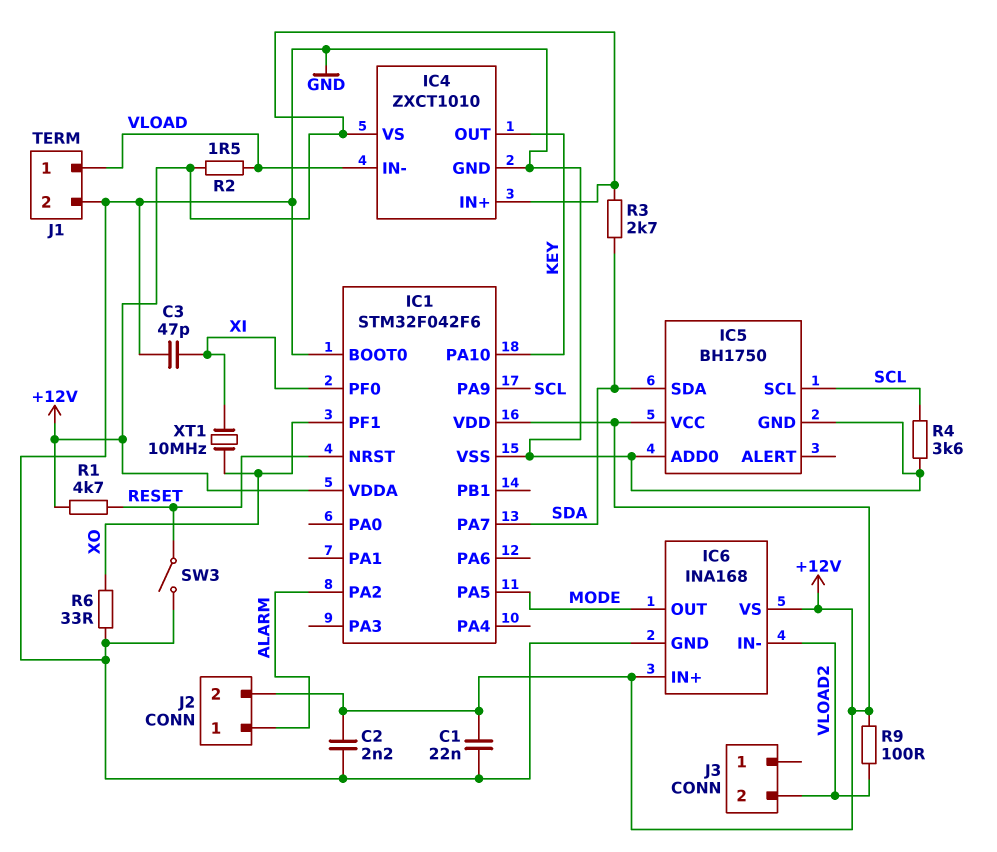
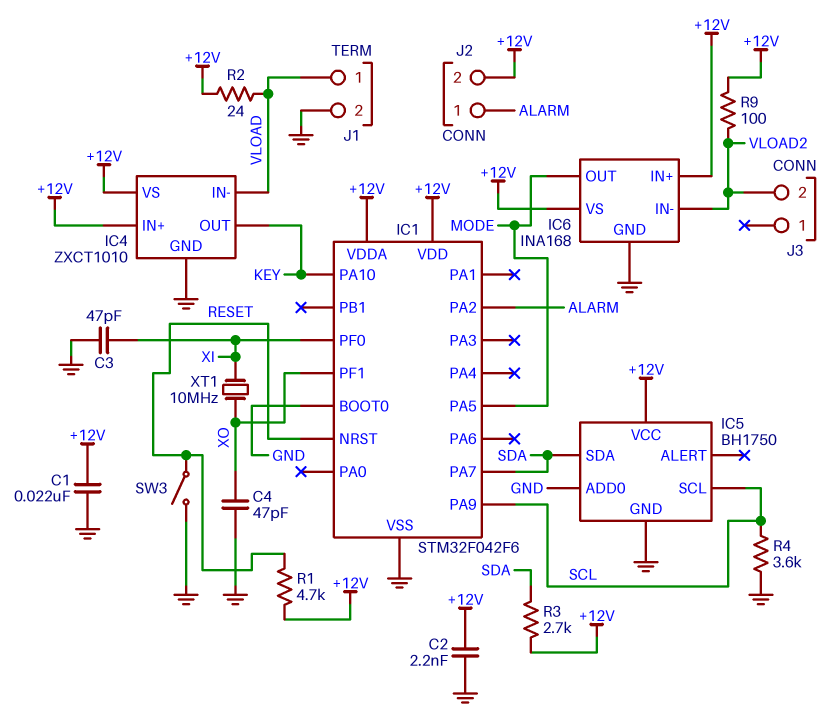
C4: none -> 47pF (GND, XO)
R2: 1.5 (+12V, VLOAD) -> 24 (+12V, VLOAD)
R6: 33 (GND, XO) -> none

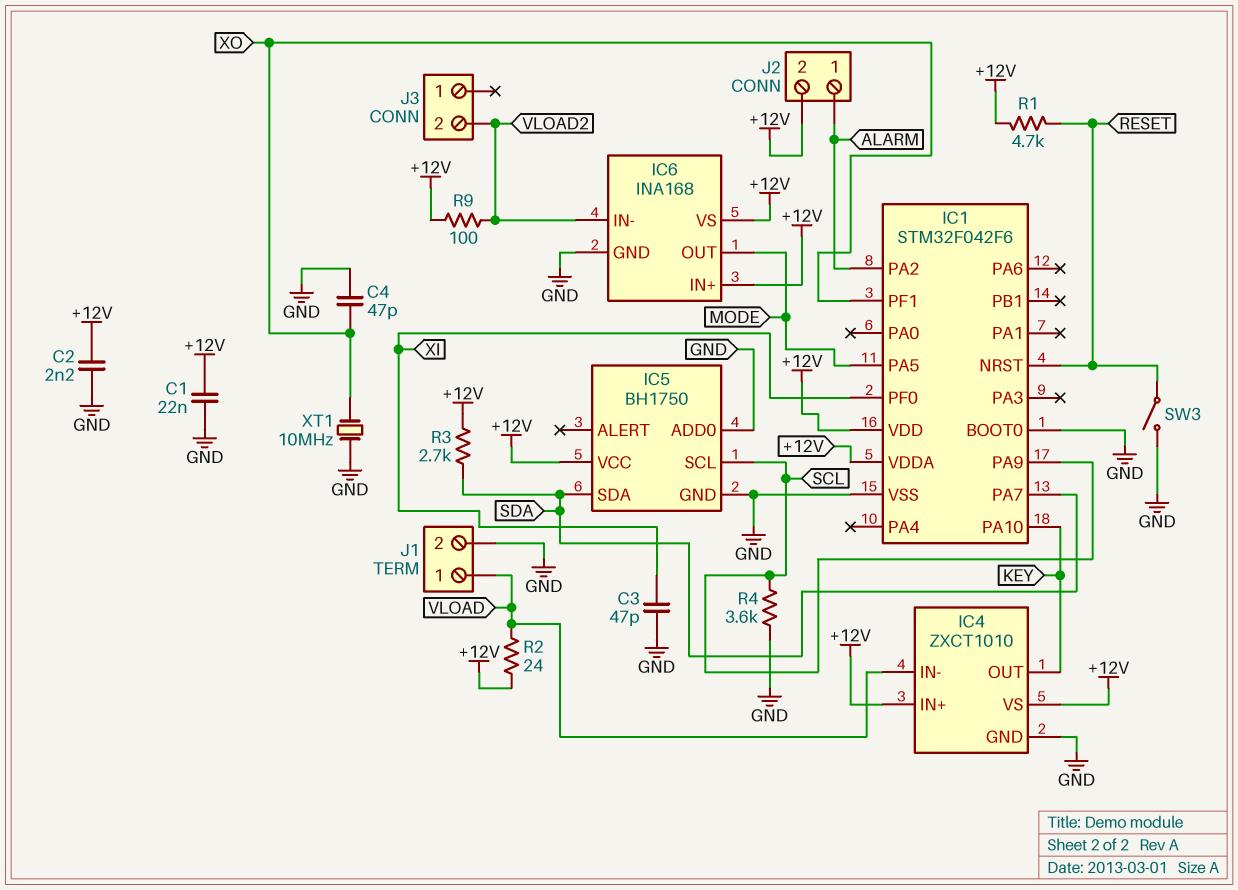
XT1: 10MHz (XI, XO) -> 10MHz (GND, XO)

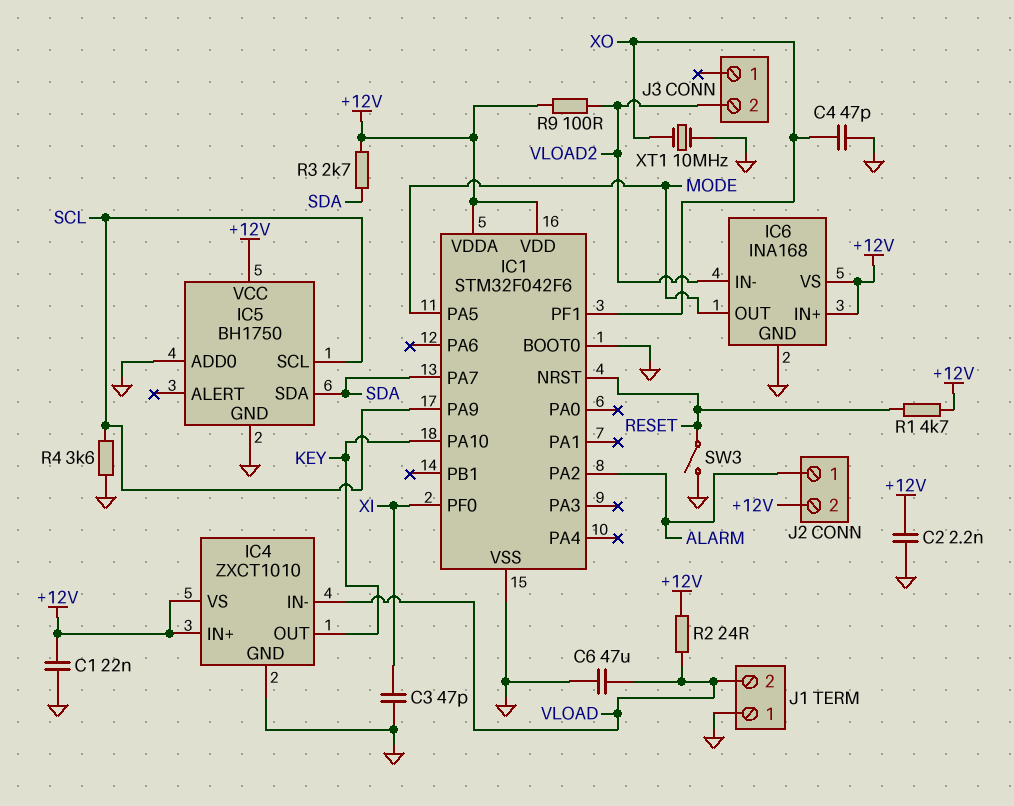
C6: none -> 47uF (GND, VLOAD)
J1 pin 1: VLOAD -> GND
J1 pin 2: GND -> VLOAD

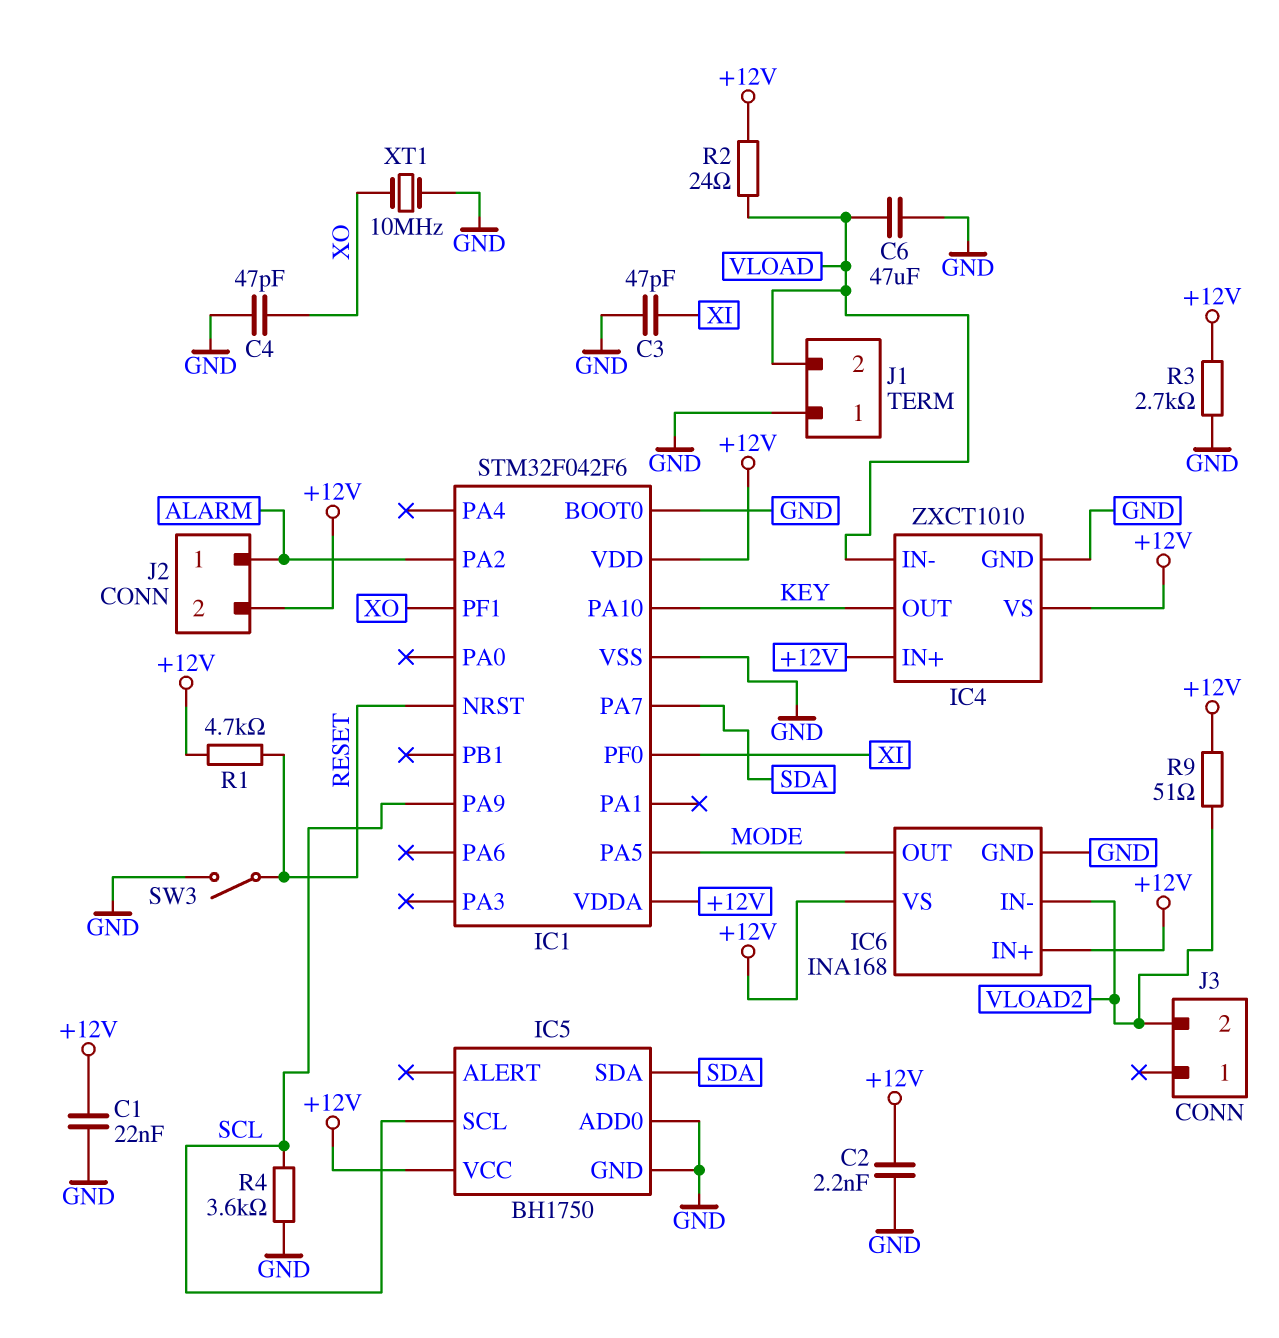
R3: 2.7k (+12V, SDA) -> 2.7k (+12V, GND)
R9: 100 (+12V, VLOAD2) -> 51 (+12V, VLOAD2)

